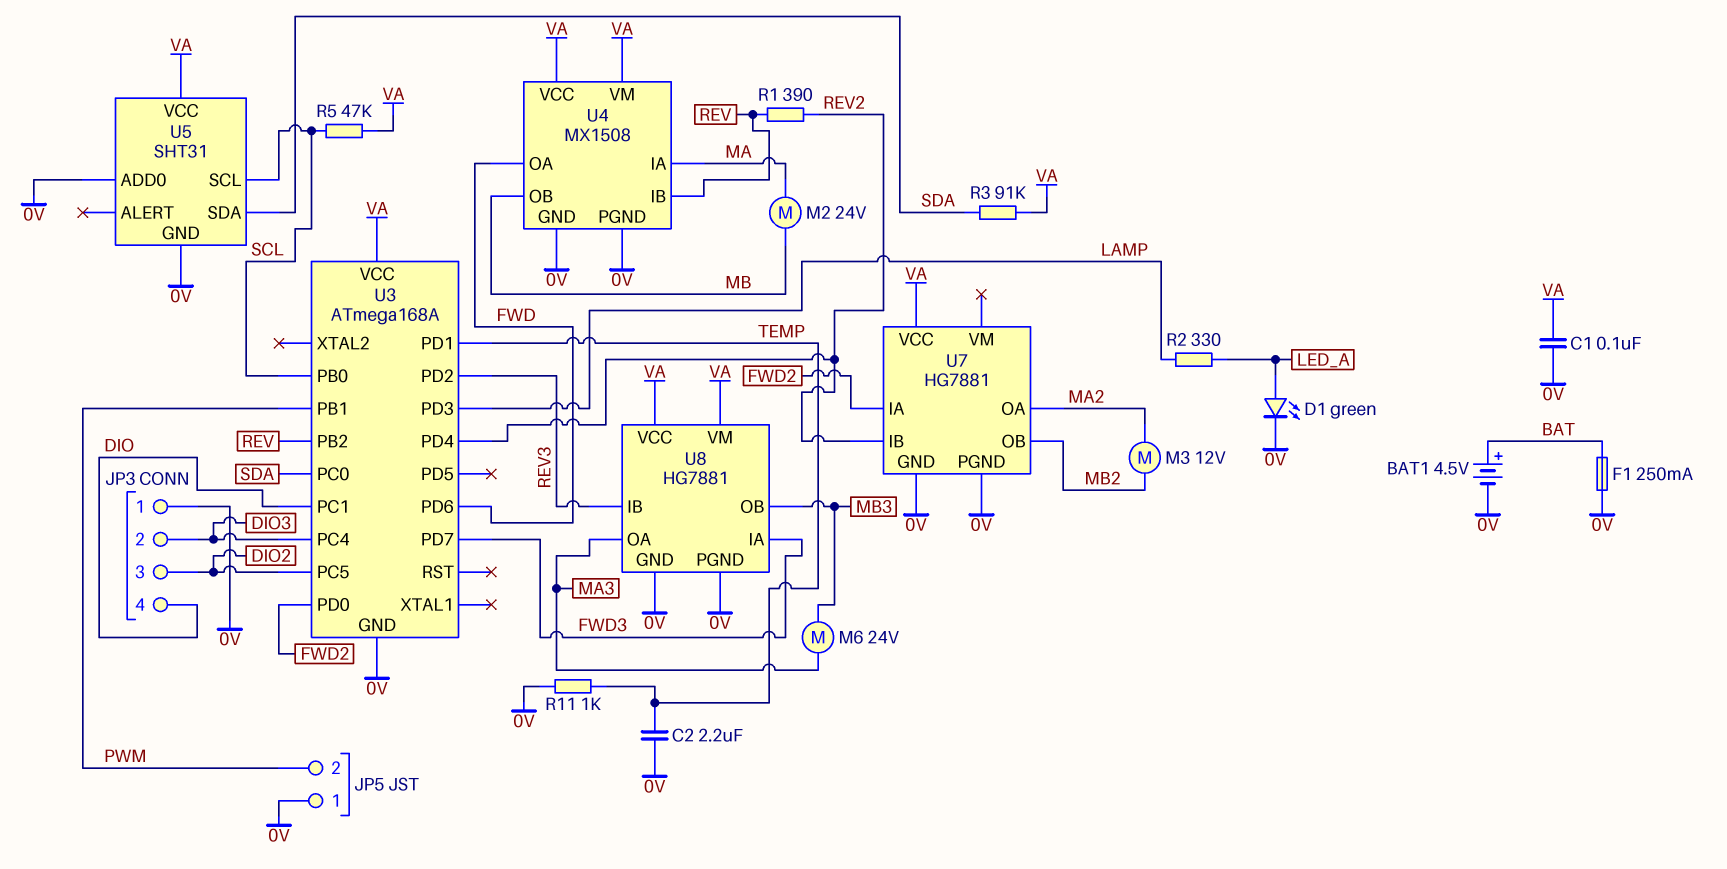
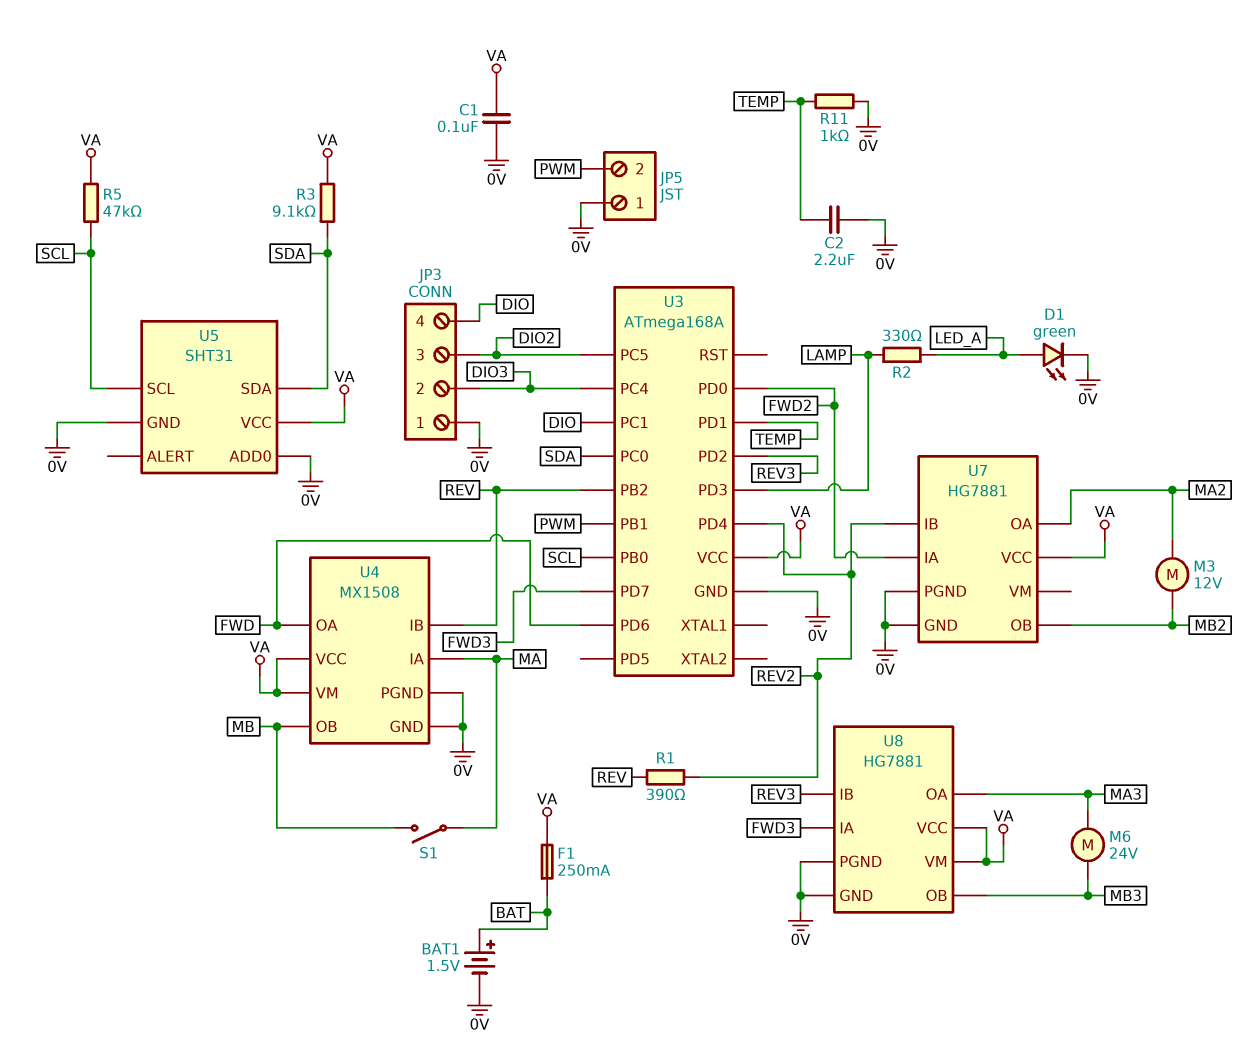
BAT1: 4.5V (plus BAT, minus 0V) -> 1.5V (plus BAT, minus 0V)
F1: 250mA (0V, BAT) -> 250mA (BAT, VA)
M2: motor 24V (MA, MB) -> none
R3: 91k (SDA, VA) -> 9.1k (SDA, VA)
S1: none -> switch (MA, MB)

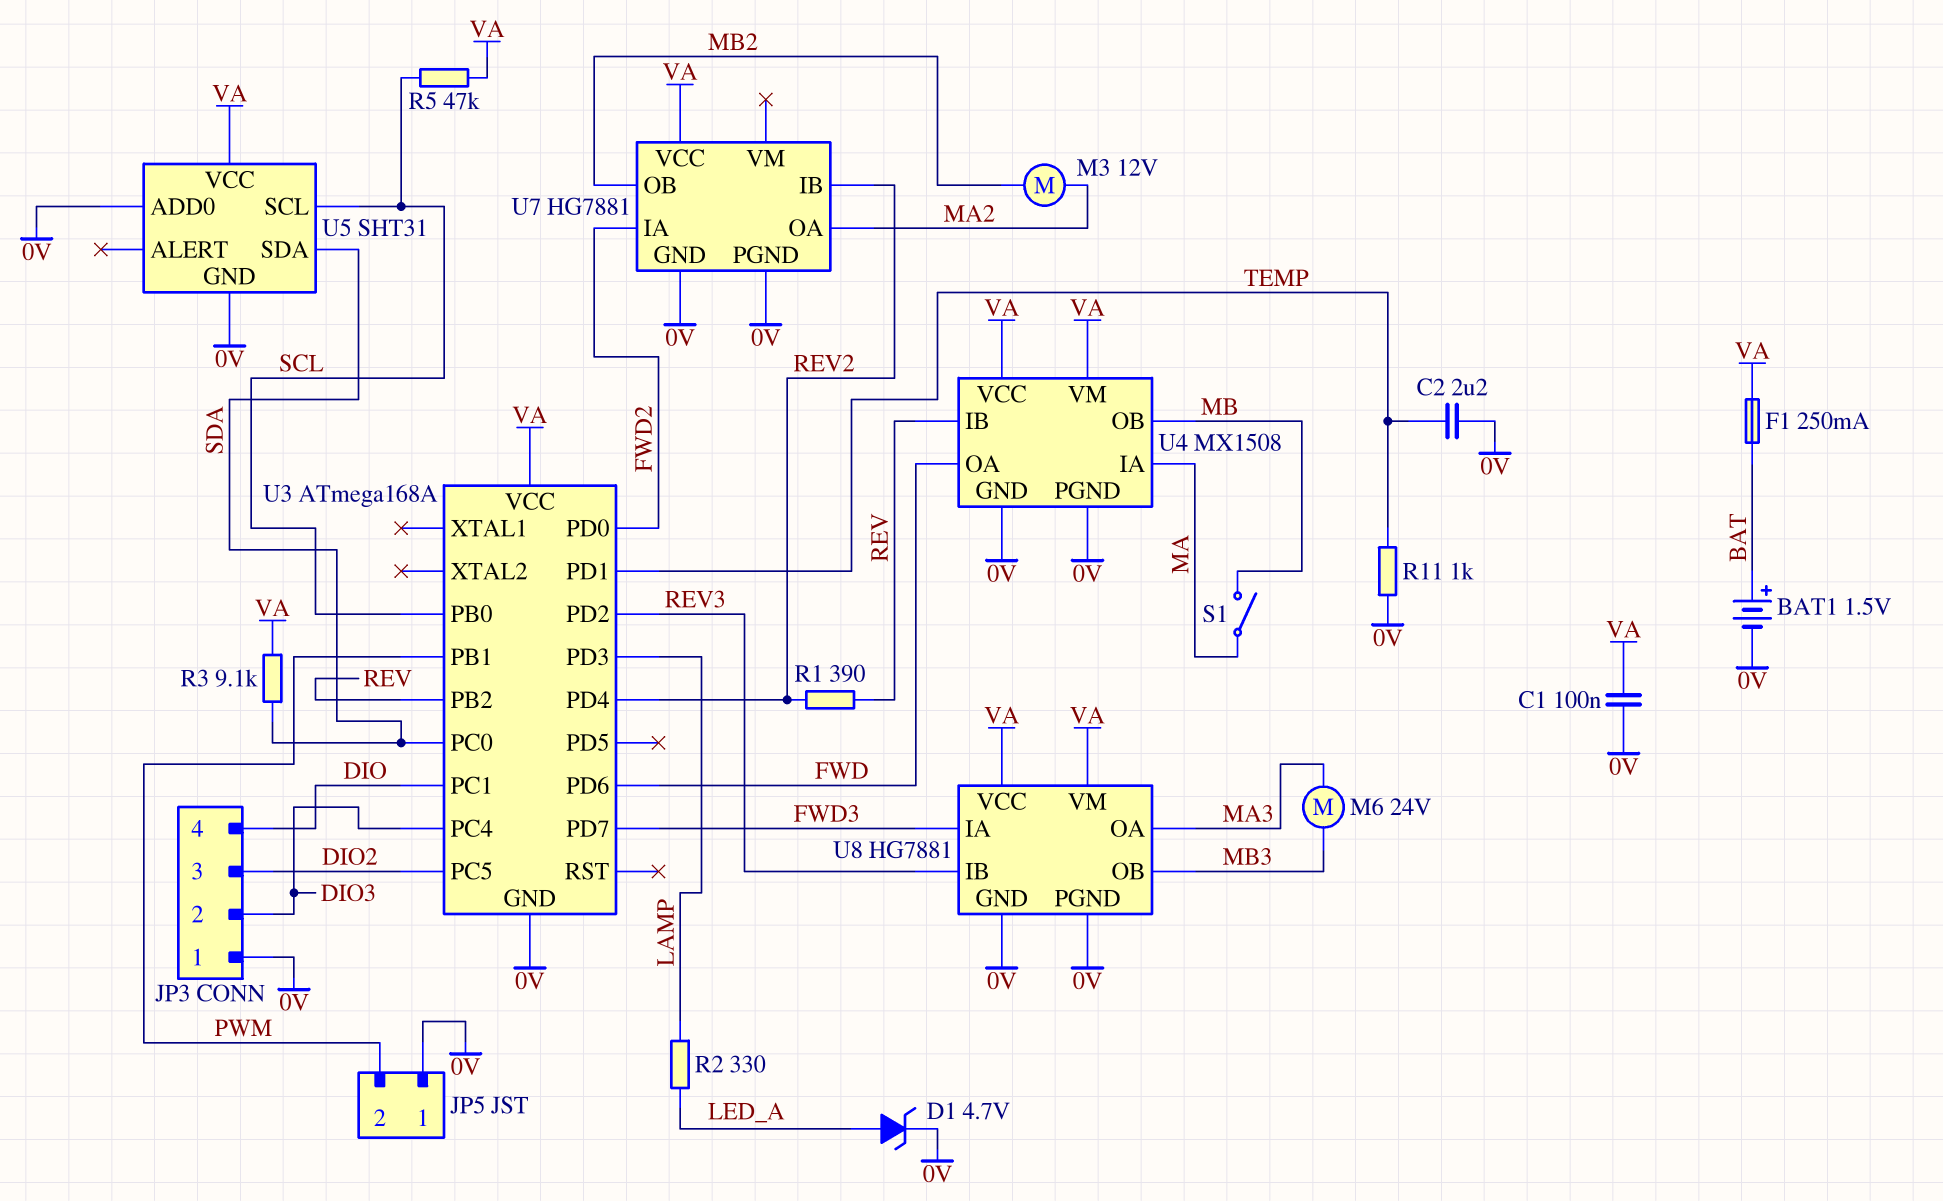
D1: LED green (A LED_A, K 0V) -> zener 4.7V (A LED_A, K 0V)

